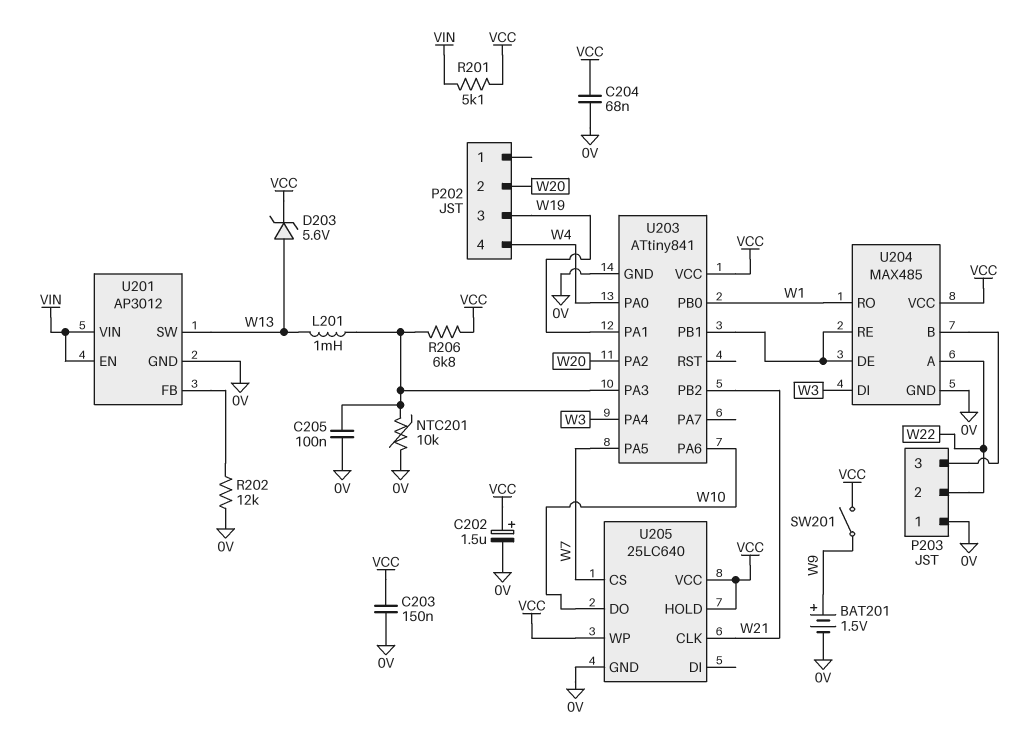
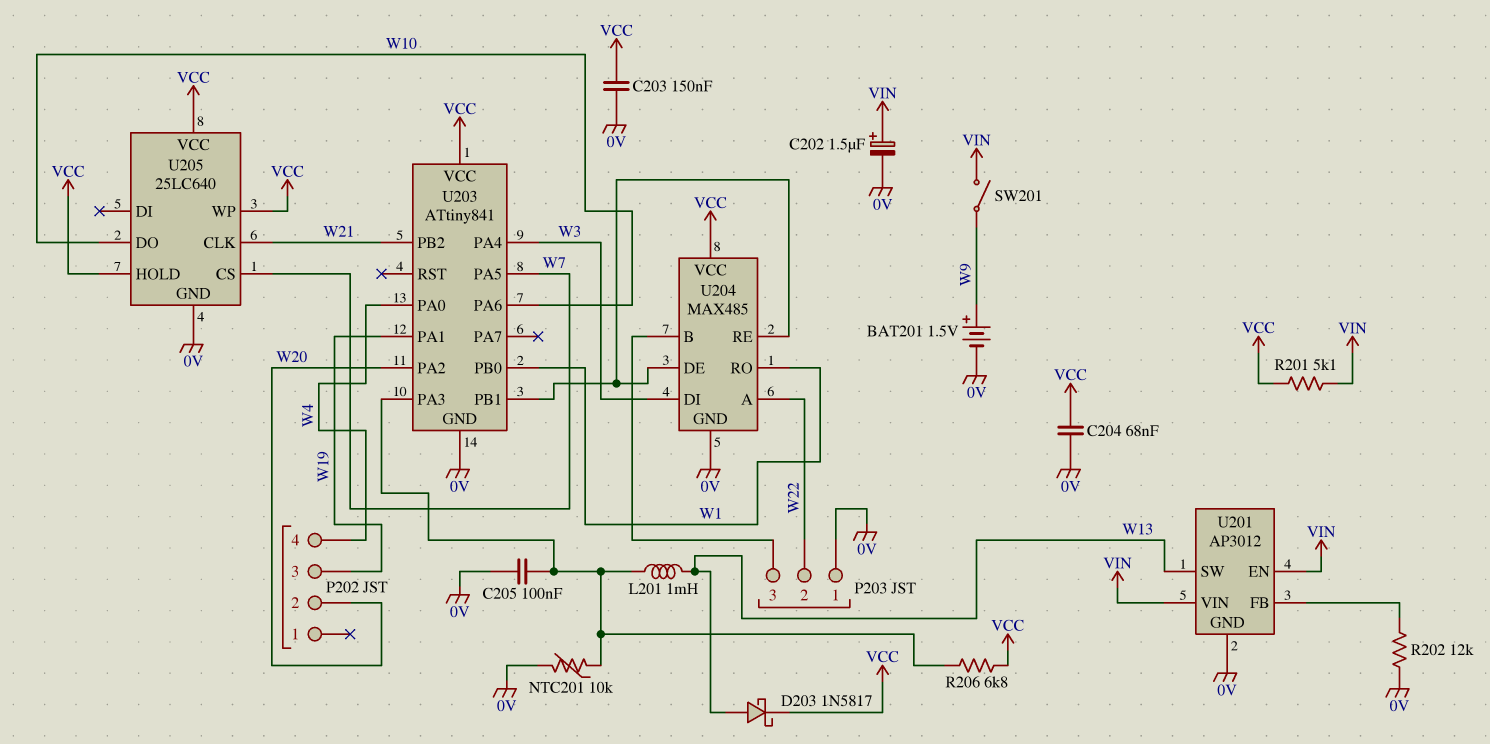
C202: 1.5uF (plus VCC, minus 0V) -> 1.5uF (plus VIN, minus 0V)
D203: zener 5.6V (A W13, K VCC) -> schottky 1N5817 (A W13, K VCC)
SW201: switch (VCC, W9) -> switch (VIN, W9)

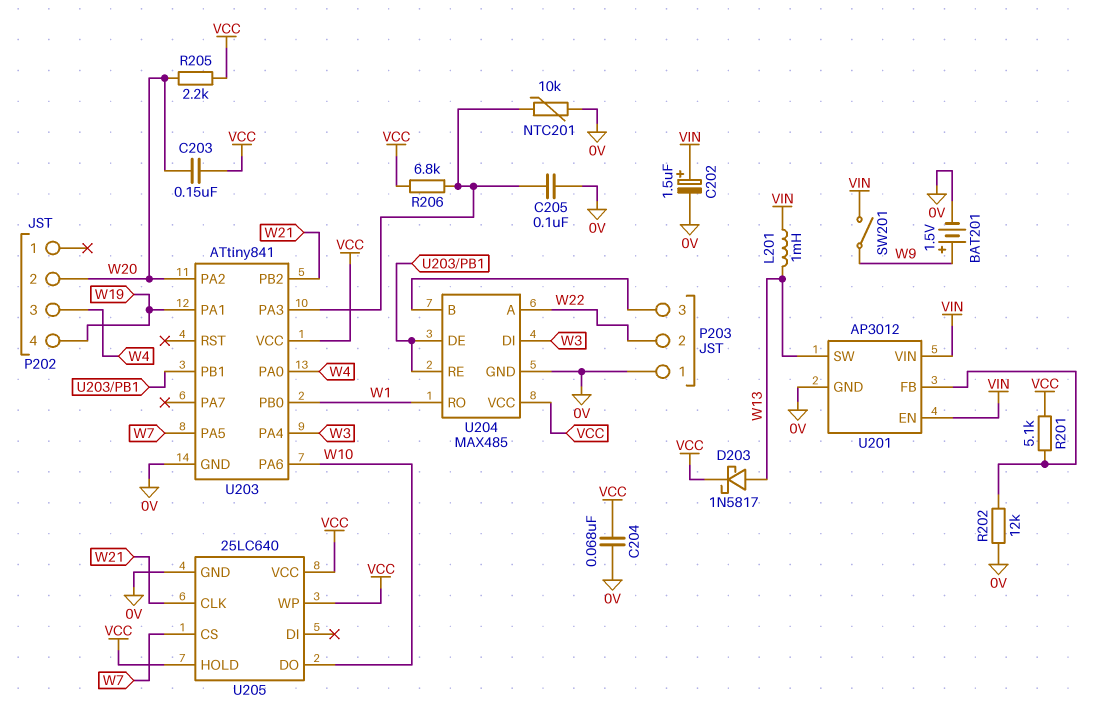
C203: 150nF (0V, VCC) -> 150nF (VCC, W20)
L201: 1mH (U203/PA3, W13) -> 1mH (VIN, W13)
P202 pin 3: W19 -> W4
P202 pin 4: W4 -> W19
R201: 5.1k (VCC, VIN) -> 5.1k (U201/FB, VCC)
R205: none -> 2.2k (VCC, W20)

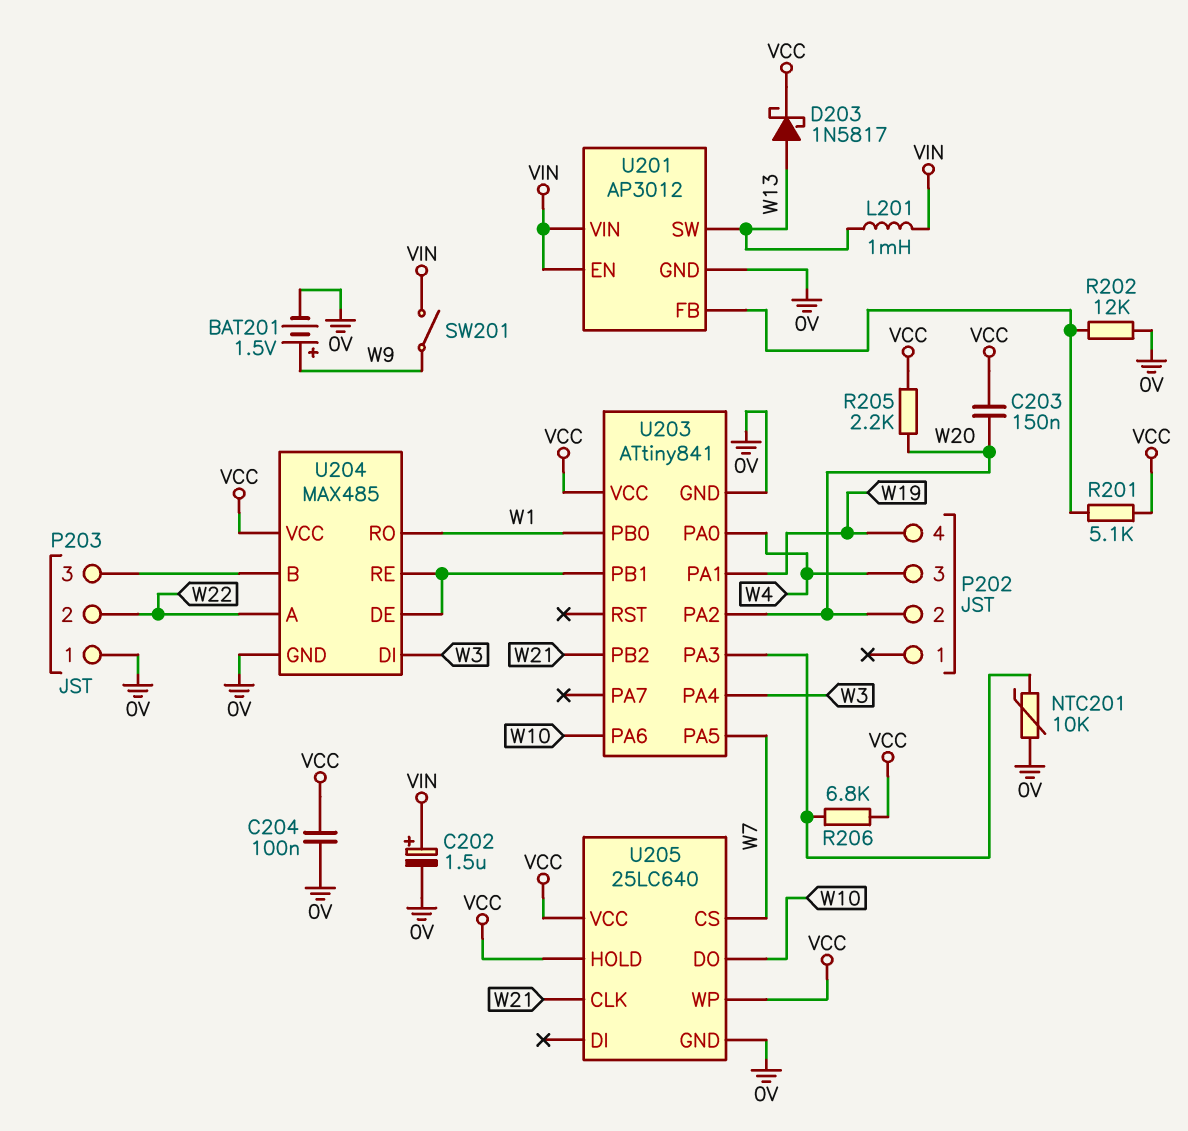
C204: 68nF (0V, VCC) -> 100nF (0V, VCC)
C205: 100nF (0V, U203/PA3) -> none

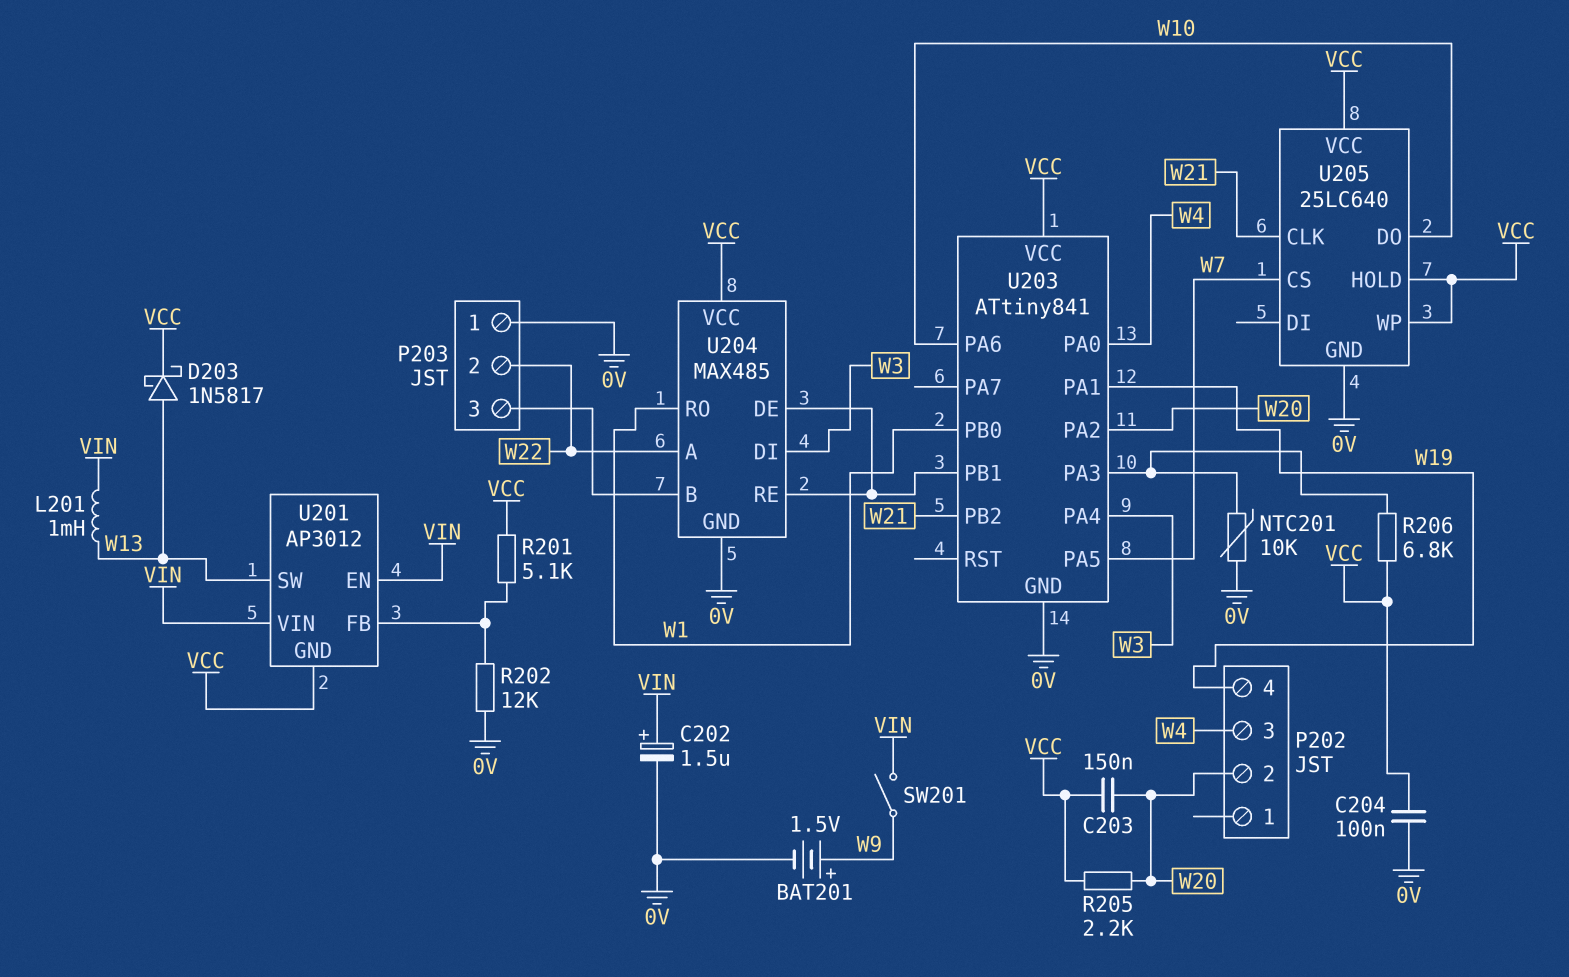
U201 pin GND: 0V -> VCC

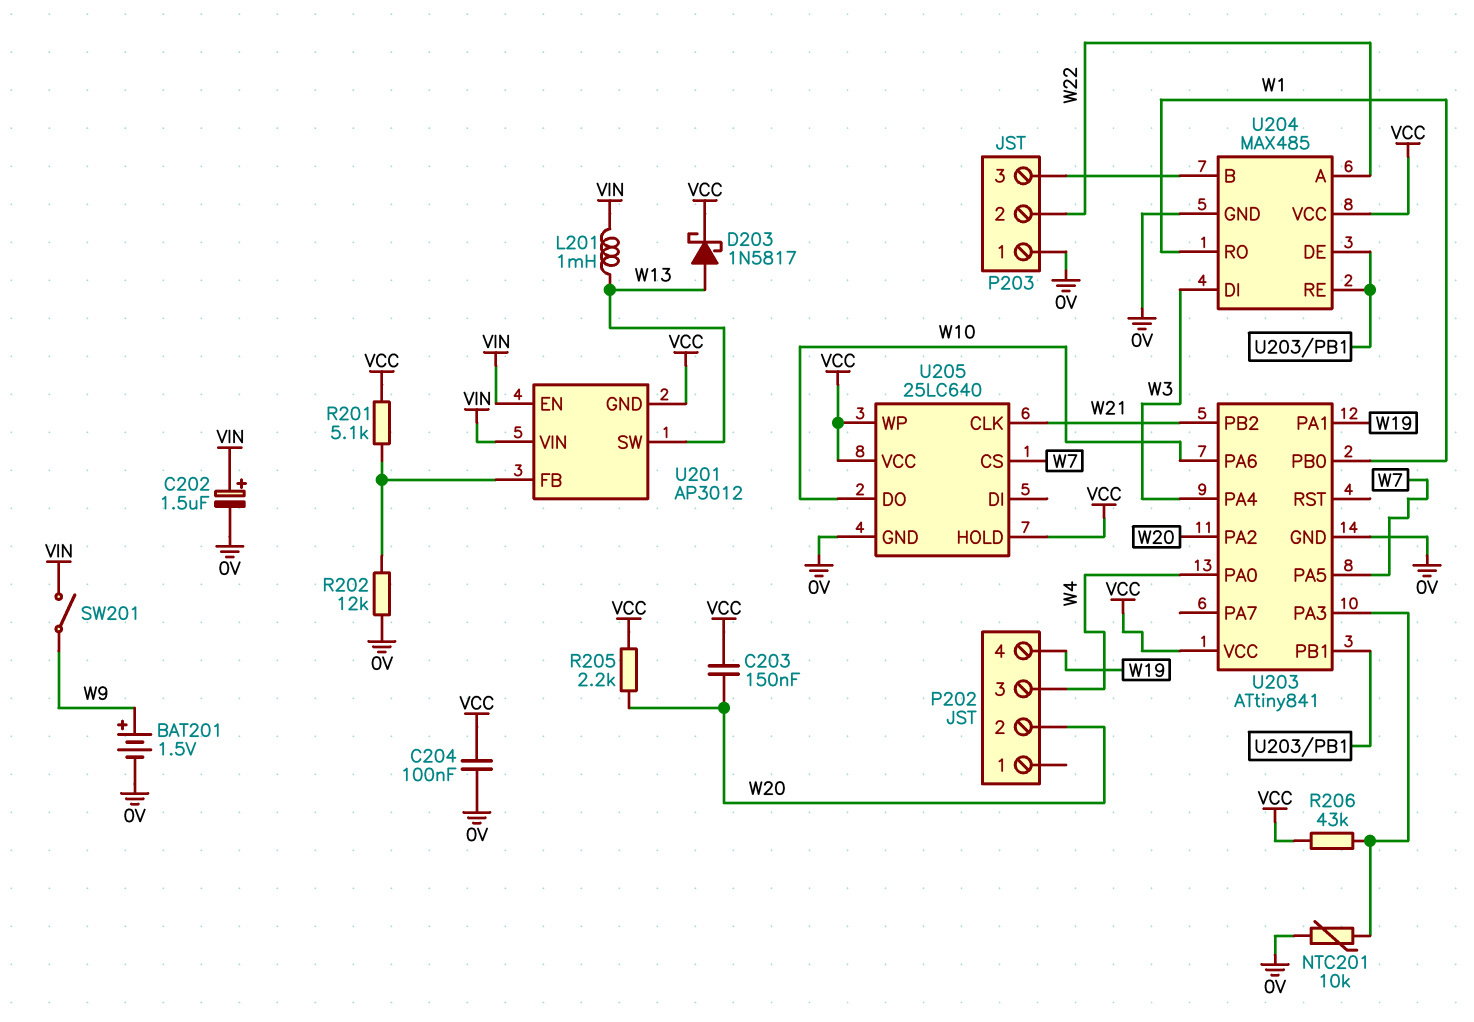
R206: 6.8k (U203/PA3, VCC) -> 43k (U203/PA3, VCC)

